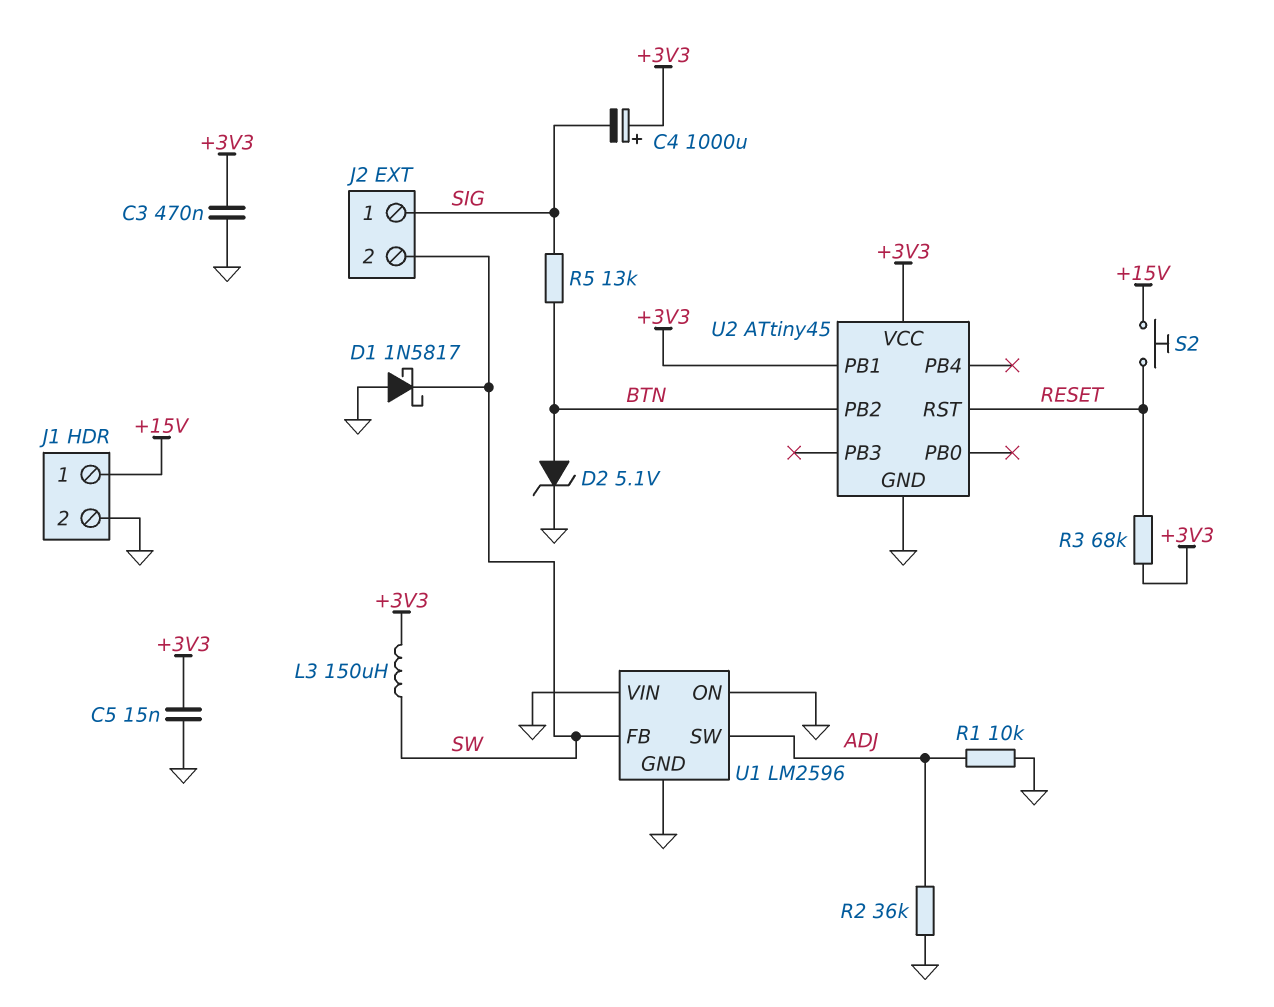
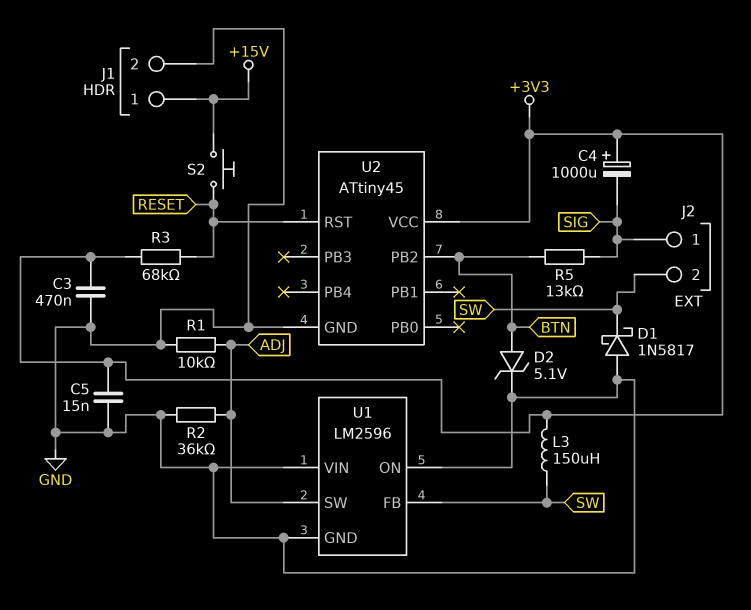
U2 pin PB1: +3V3 -> none

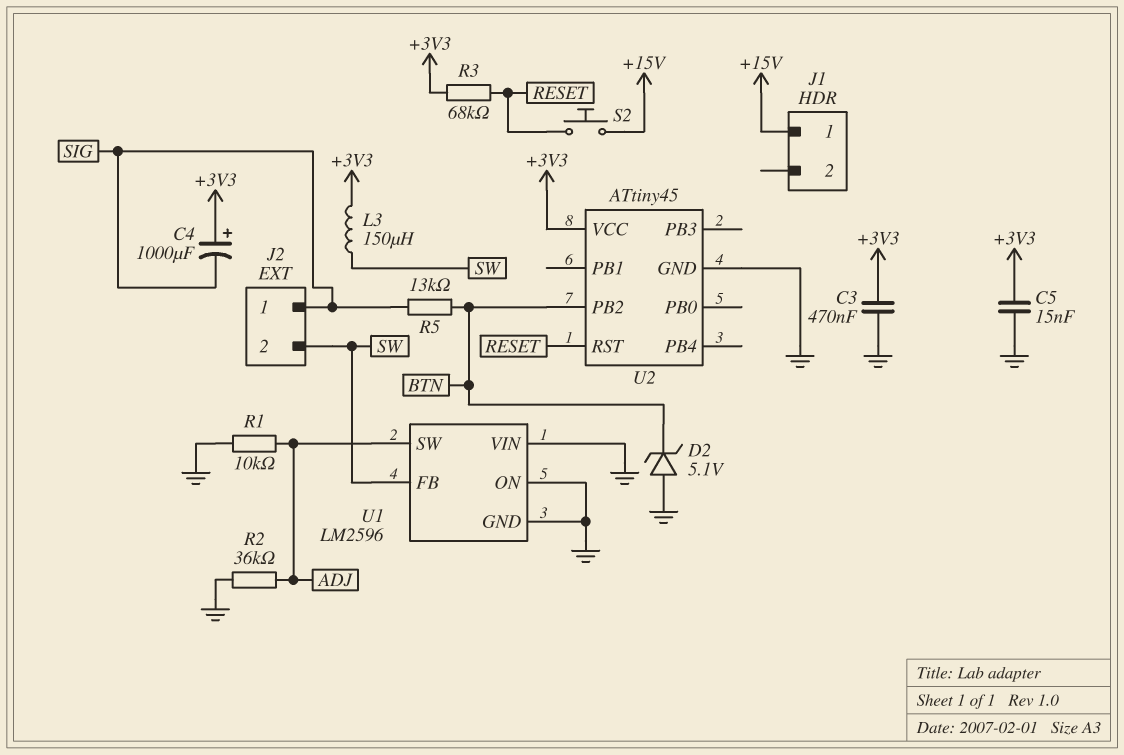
D1: schottky 1N5817 (A GND, K SW) -> none
D2: zener 5.1V (A BTN, K GND) -> zener 5.1V (A GND, K BTN)
J1 pin 2: GND -> none

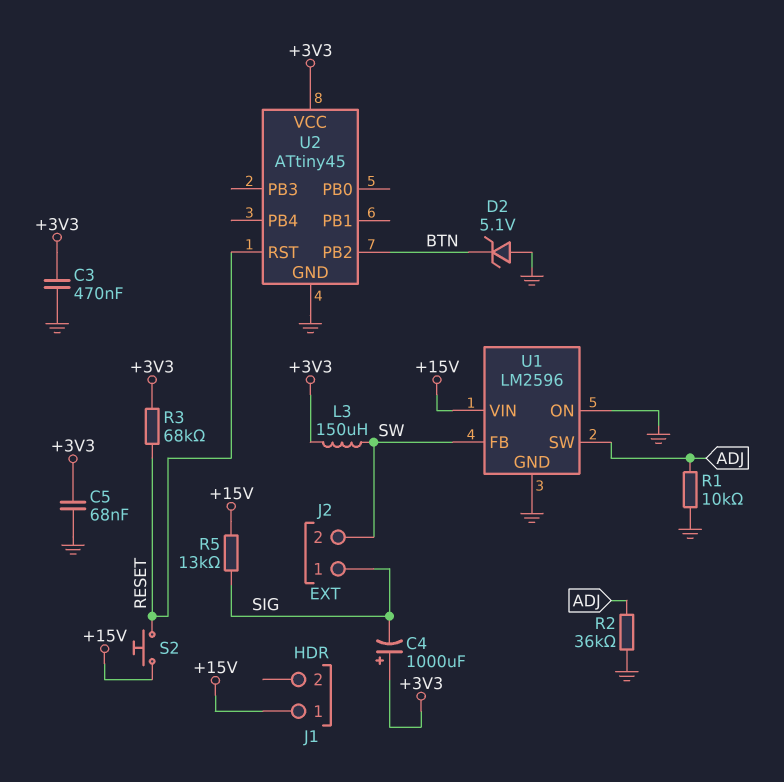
C5: 15nF (+3V3, GND) -> 68nF (+3V3, GND)
R5: 13k (BTN, SIG) -> 13k (+15V, SIG)
U1 pin VIN: GND -> +15V

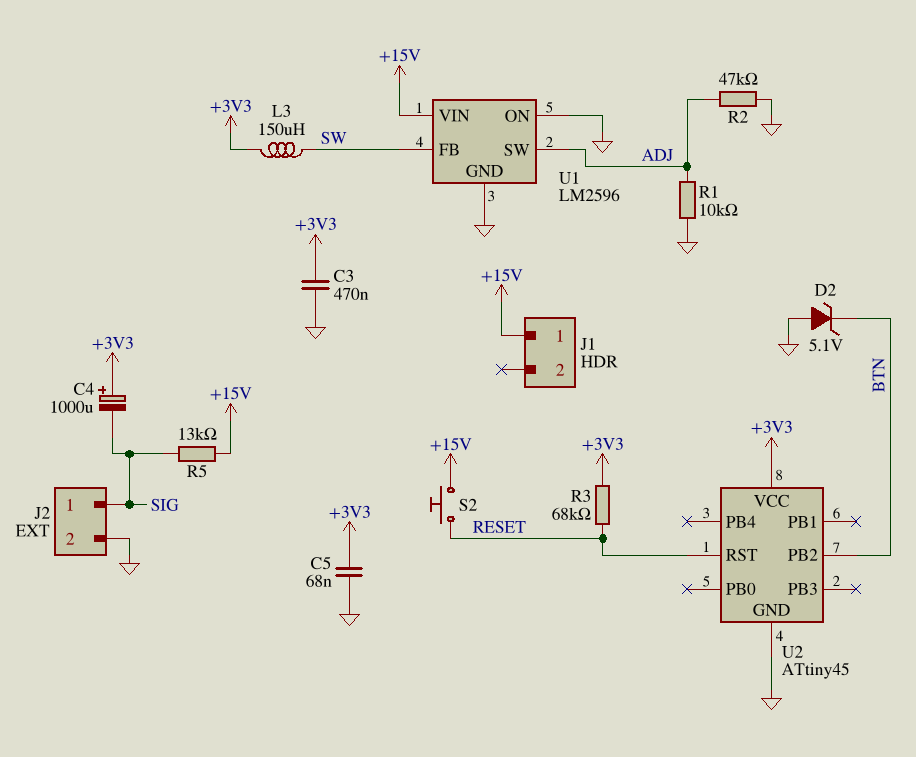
J2 pin 2: SW -> GND
R2: 36k (ADJ, GND) -> 47k (ADJ, GND)

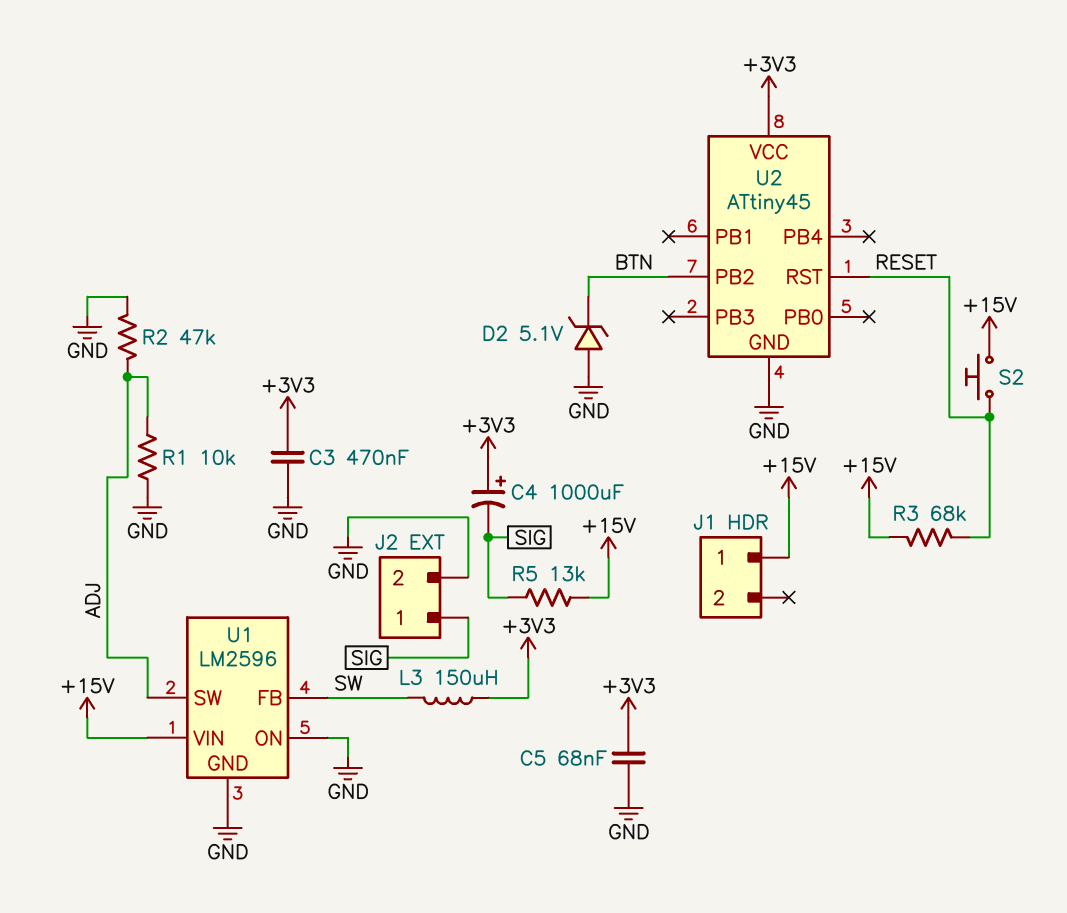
R3: 68k (+3V3, RESET) -> 68k (+15V, RESET)

